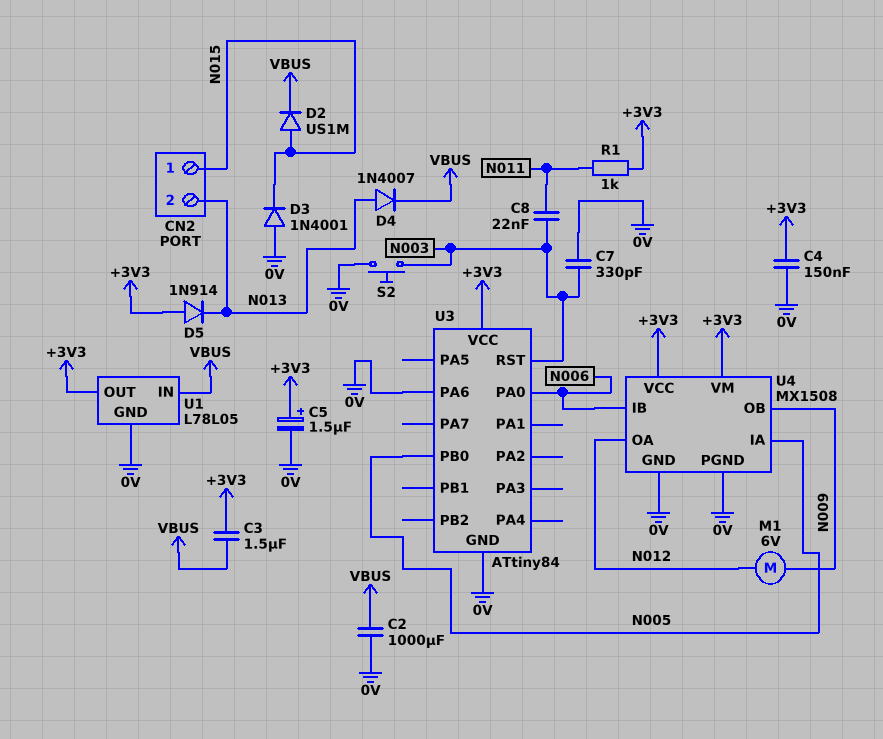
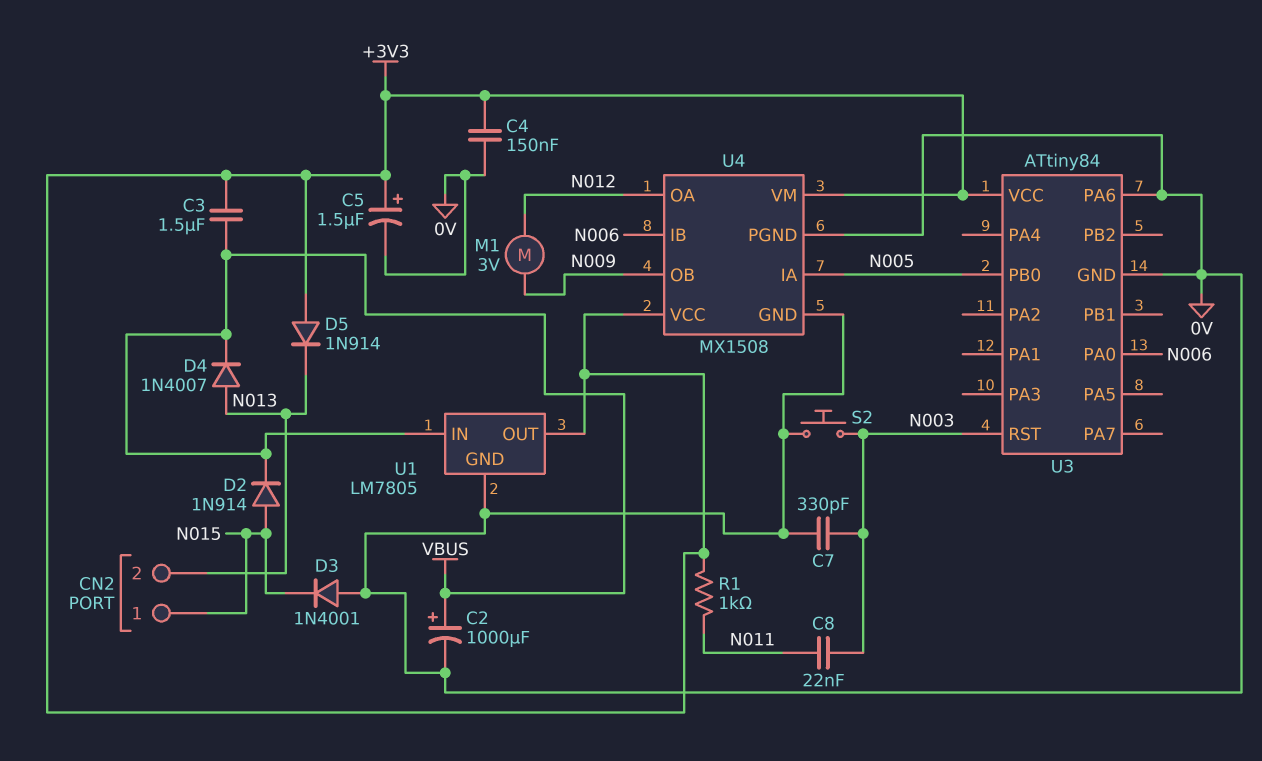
C2: 1000uF (0V, VBUS) -> 1000uF (plus VBUS, minus 0V)
D2: diode US1M (A N015, K VBUS) -> diode 1N914 (A N015, K VBUS)
M1: motor 6V (N009, N012) -> motor 3V (N009, N012)
U1: L78L05 -> LM7805

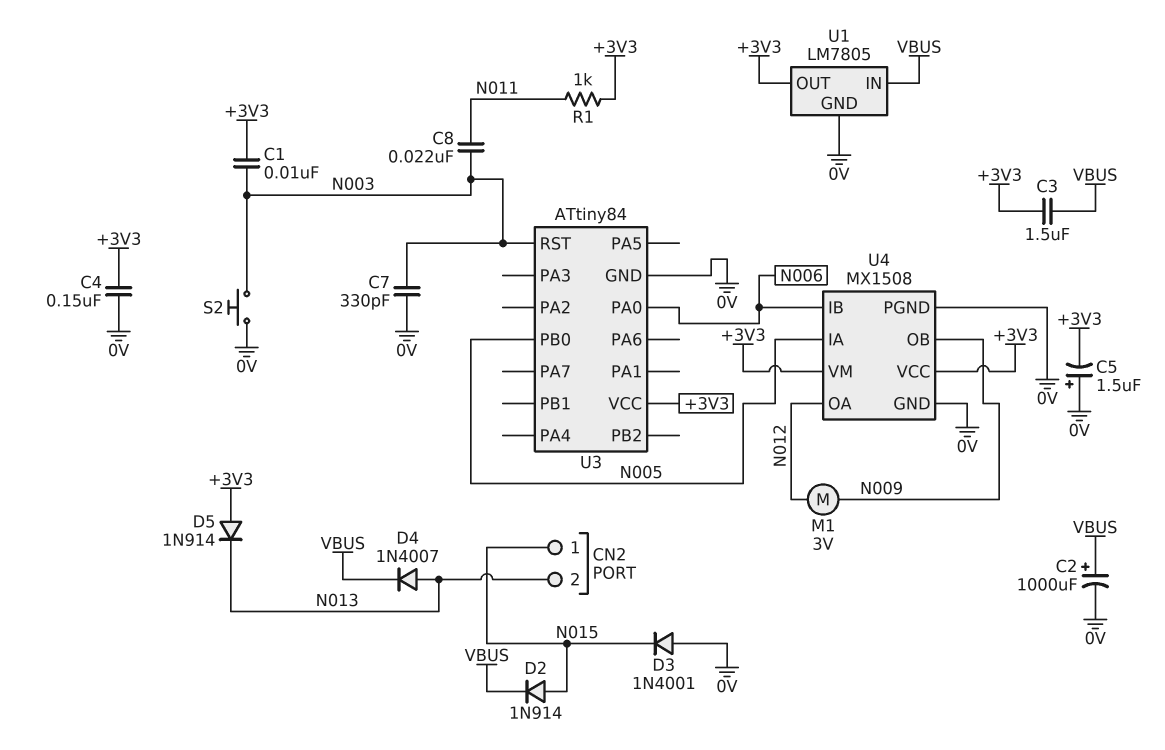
C1: none -> 10nF (+3V3, N003)
C5: 1.5uF (plus +3V3, minus 0V) -> 1.5uF (plus 0V, minus +3V3)
U3 pin PA6: 0V -> none

